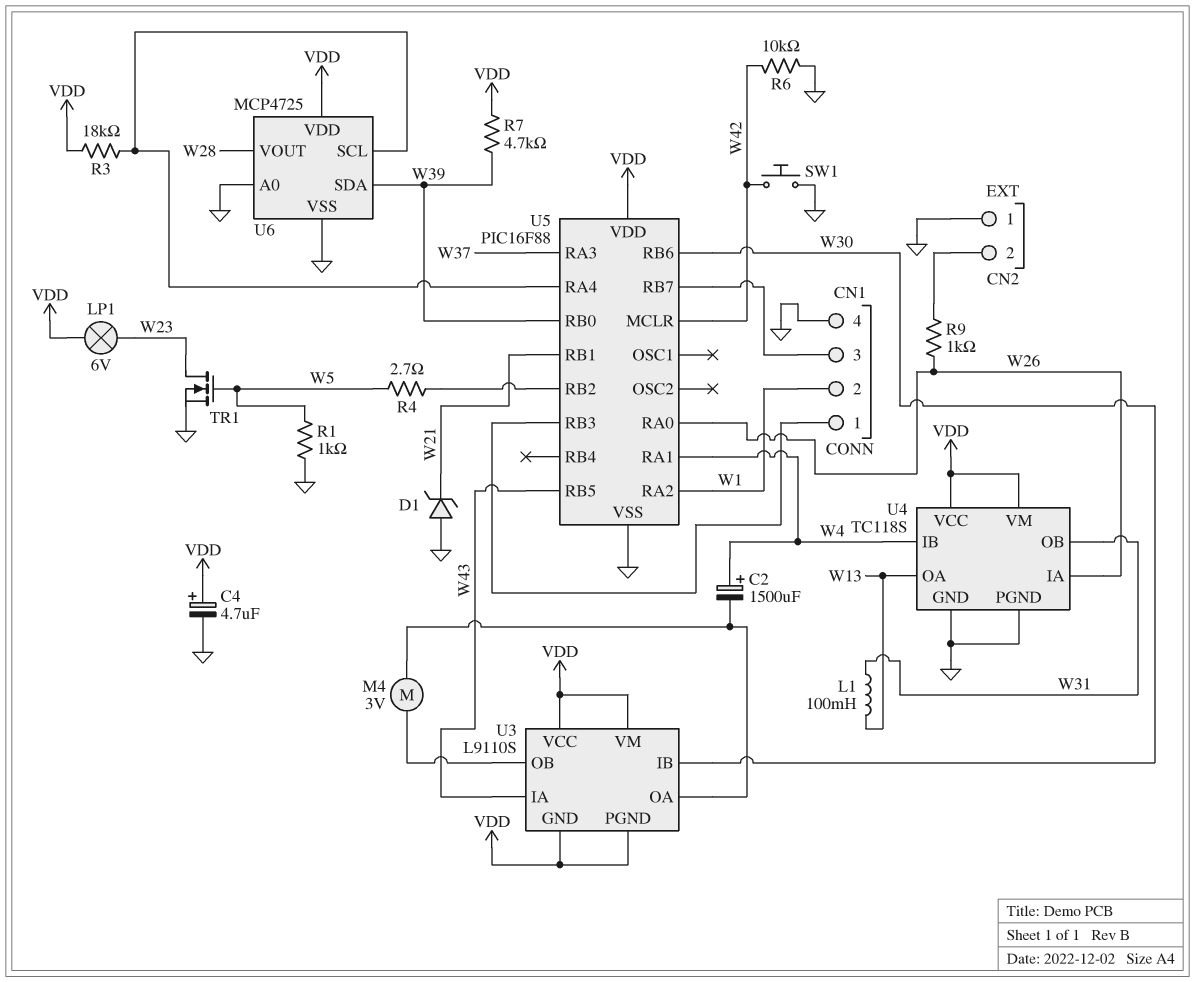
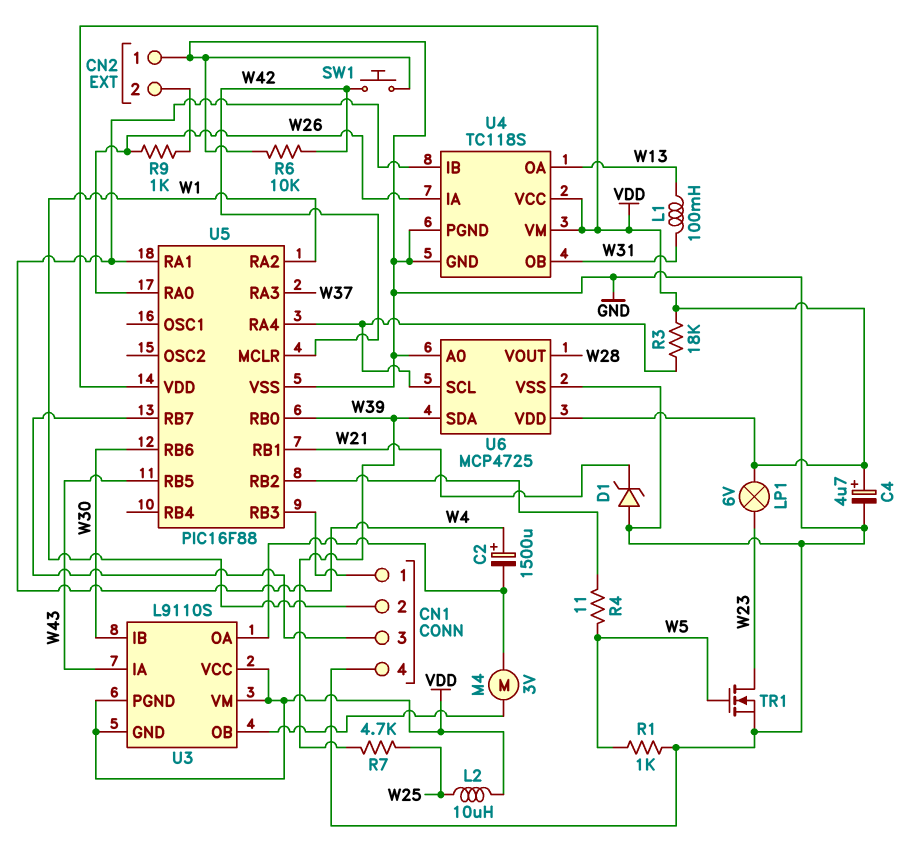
L2: none -> 10uH (VDD, W25)
R4: 2.7 (U5/RB2, W5) -> 11 (U5/RB2, W5)
R7: 4.7k (VDD, W39) -> 4.7k (W25, W39)

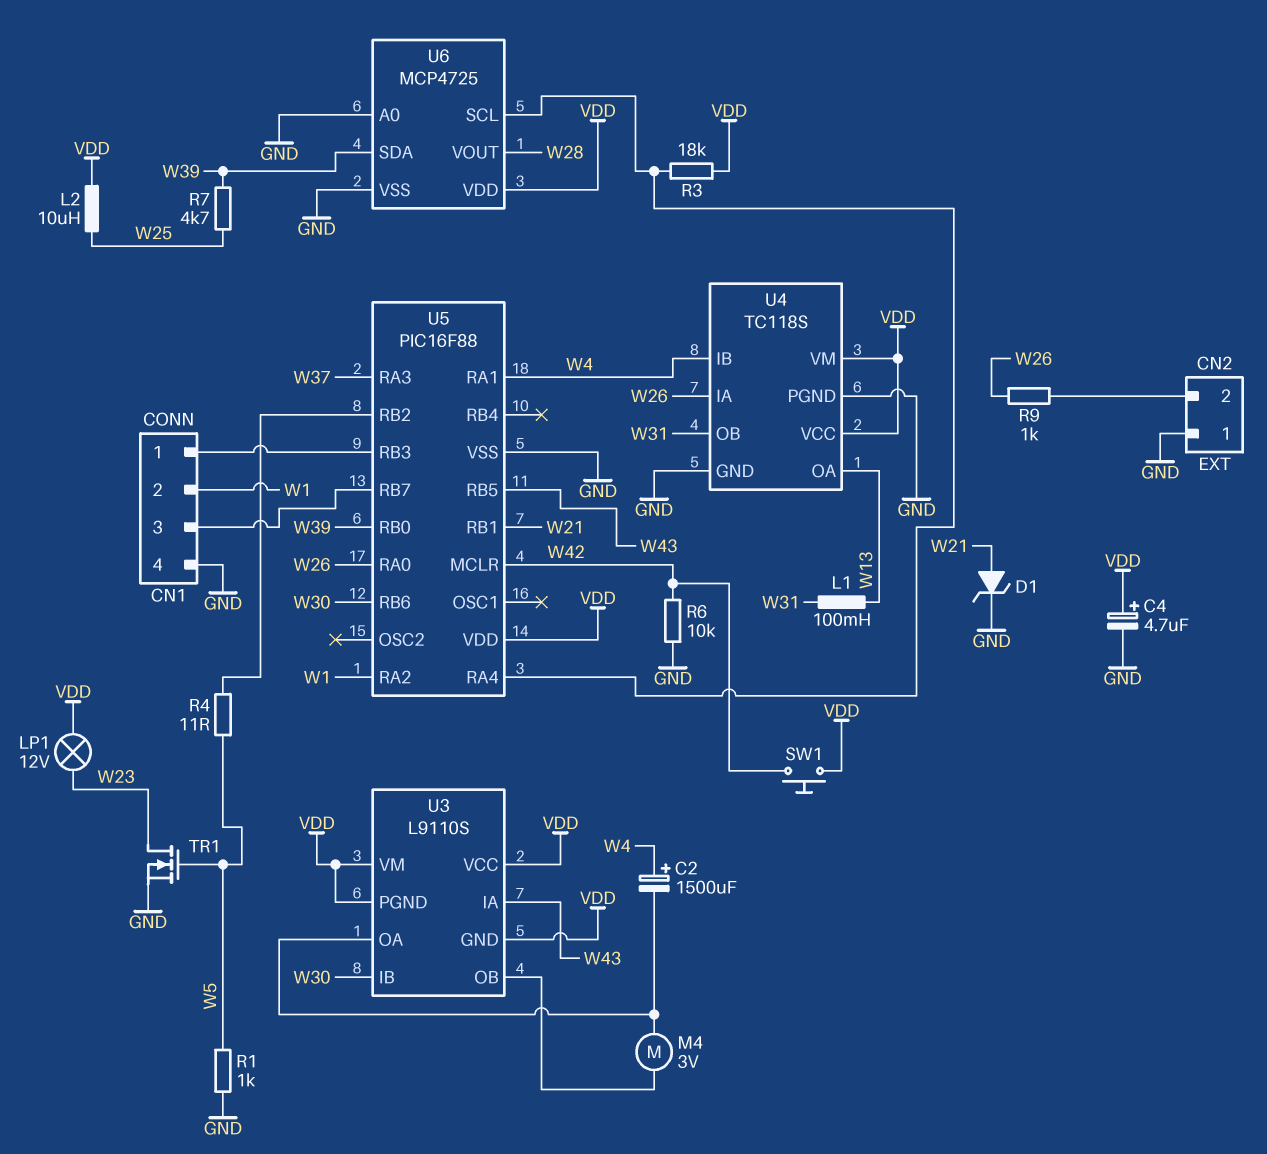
D1: zener (A GND, K W21) -> zener (A W21, K GND)
LP1: lamp 6V (VDD, W23) -> lamp 12V (VDD, W23)
SW1: button (GND, W42) -> button (VDD, W42)

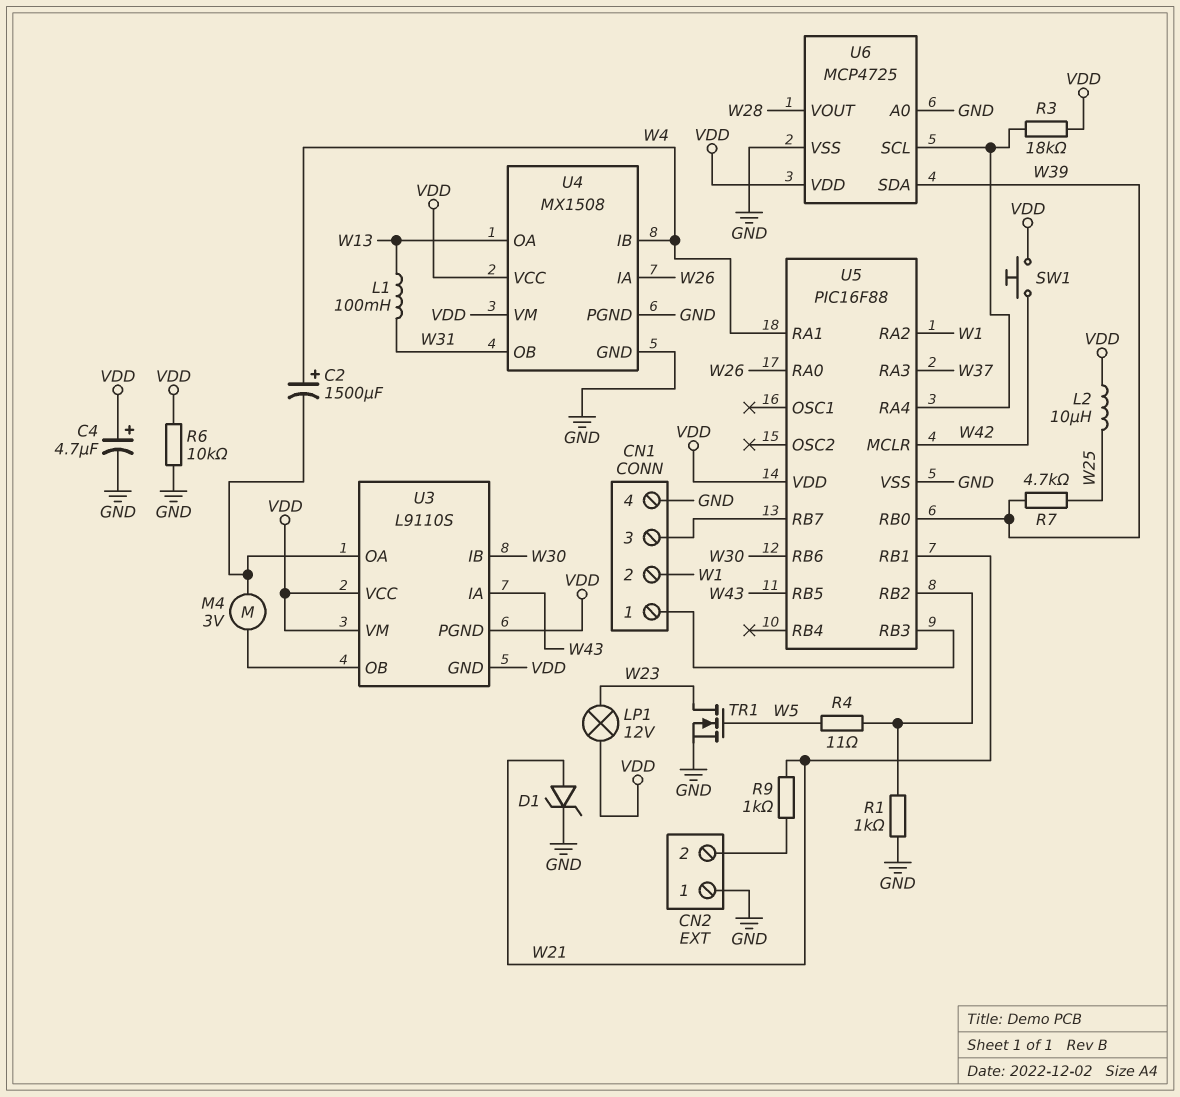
R1: 1k (GND, W5) -> 1k (GND, U5/RB2)
R6: 10k (GND, W42) -> 10k (GND, VDD)
R9: 1k (CN2/2, W26) -> 1k (CN2/2, W21)
U4: TC118S -> MX1508

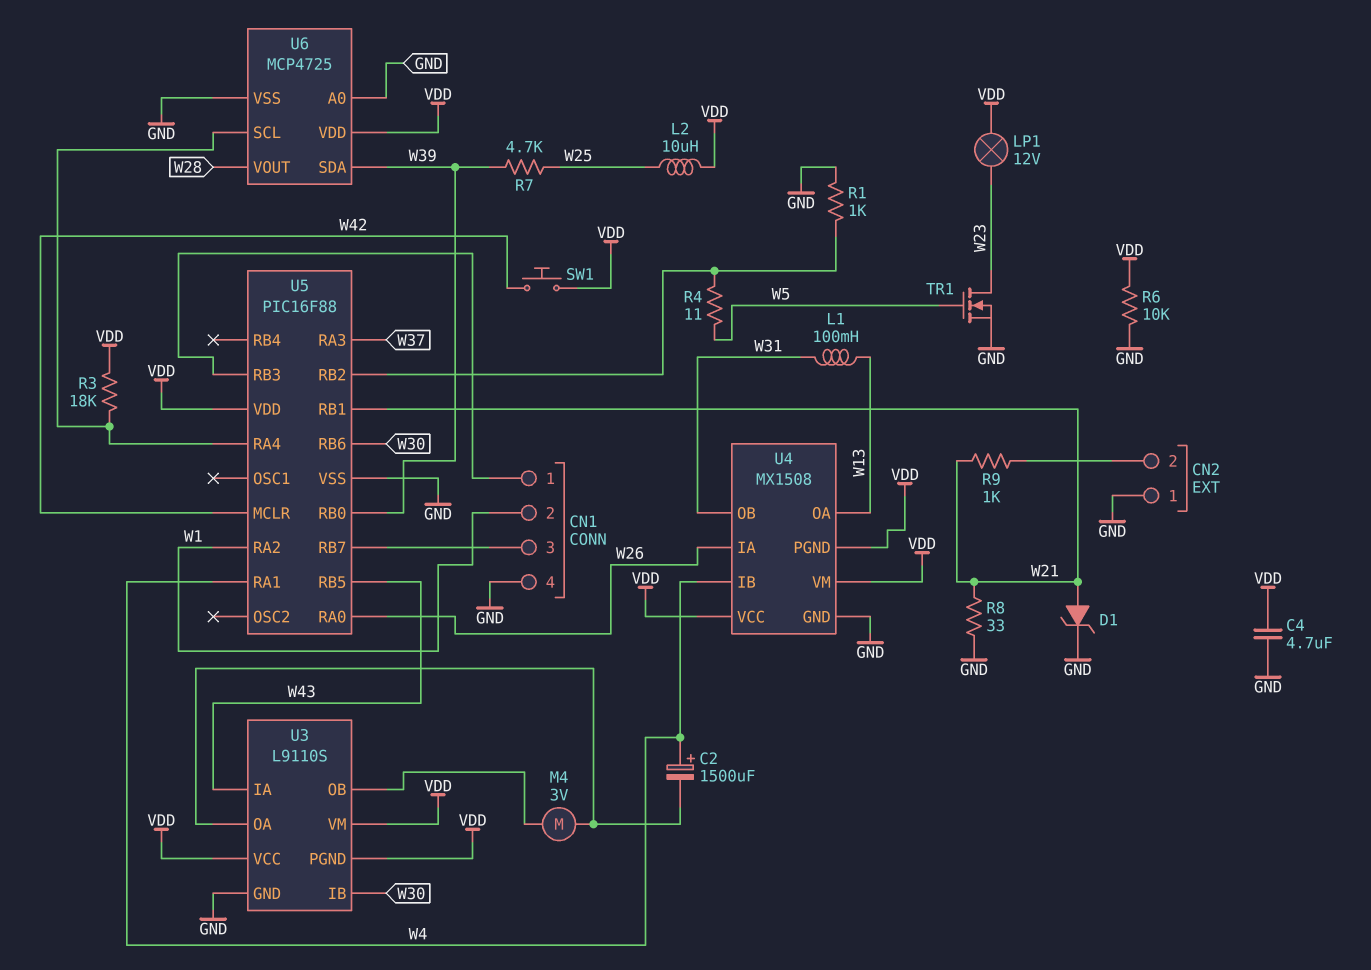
C4: 4.7uF (plus VDD, minus GND) -> 4.7uF (GND, VDD)
R8: none -> 33 (GND, W21)
U3 pin GND: VDD -> GND
U4 pin PGND: GND -> VDD

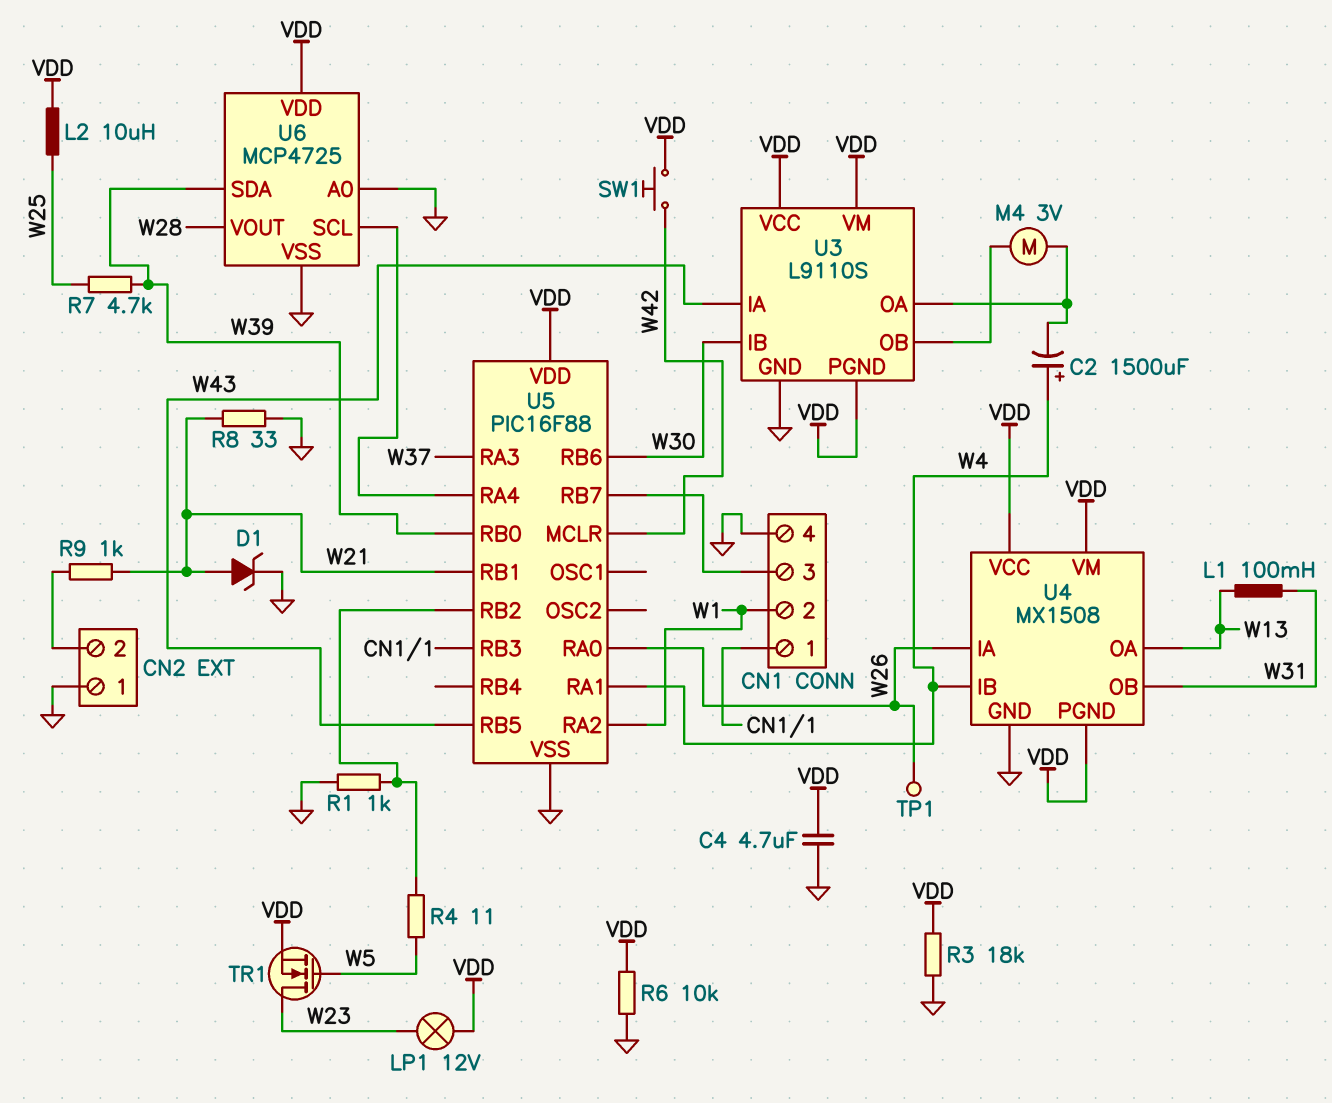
R3: 18k (U5/RA4, VDD) -> 18k (GND, VDD)
TP1: none -> test point (W26)
TR1: NMOS (G W5, D W23, S GND) -> NMOS (G W5, D W23, S VDD)

